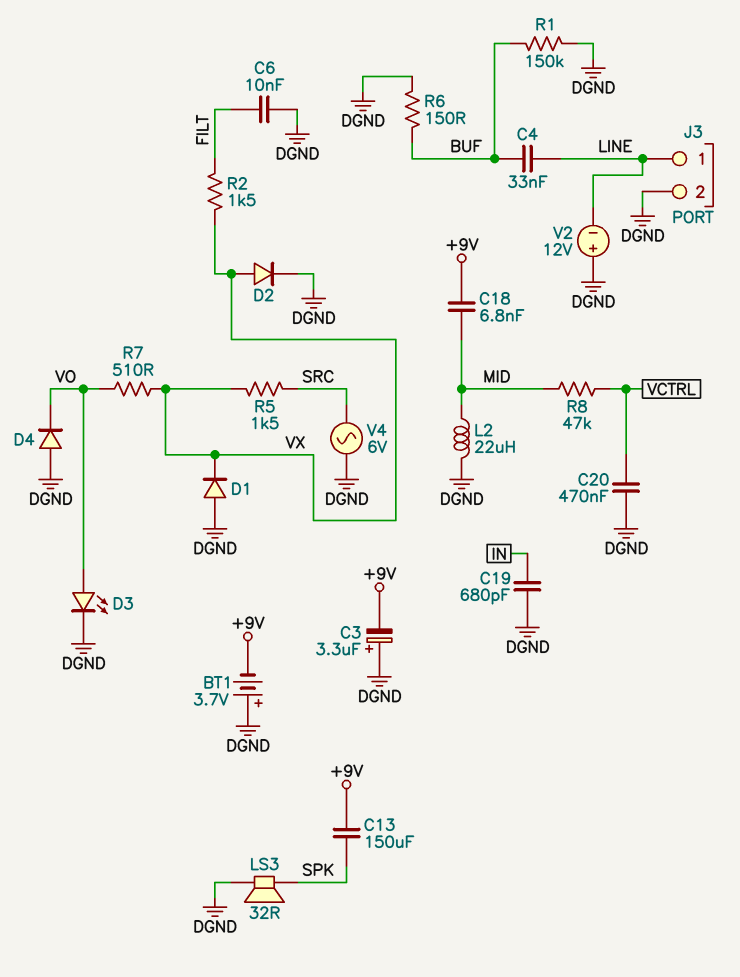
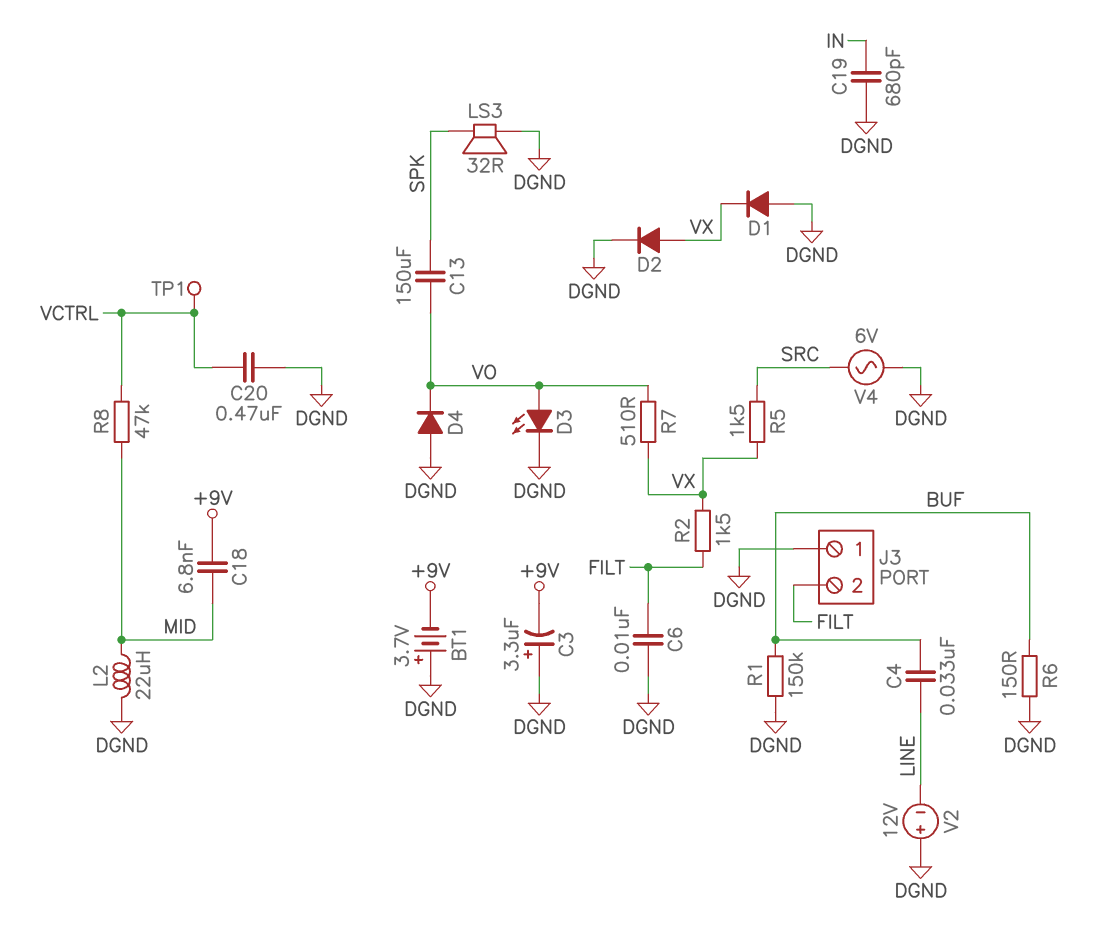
C13: 150uF (+9V, SPK) -> 150uF (SPK, VO)
J3 pin 1: LINE -> DGND
J3 pin 2: DGND -> FILT
TP1: none -> test point (VCTRL)

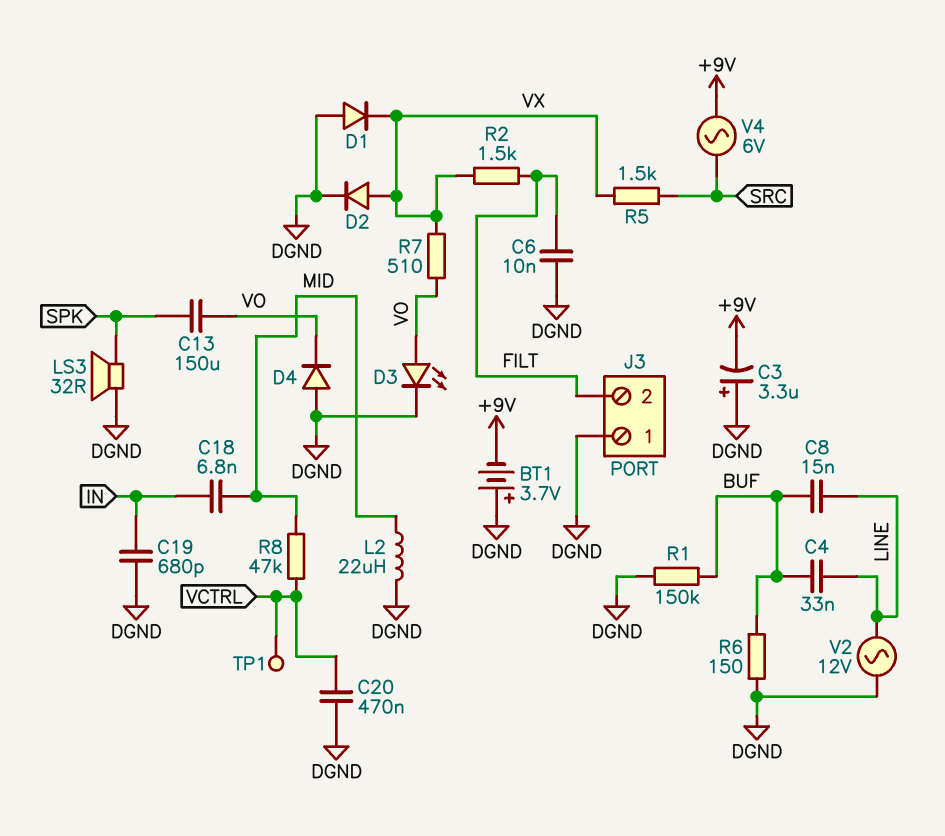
C8: none -> 15nF (BUF, LINE)
C18: 6.8nF (+9V, MID) -> 6.8nF (IN, MID)
V2: 12V (plus DGND, minus LINE) -> AC 12V (DGND, LINE)
V4: AC 6V (DGND, SRC) -> AC 6V (+9V, SRC)

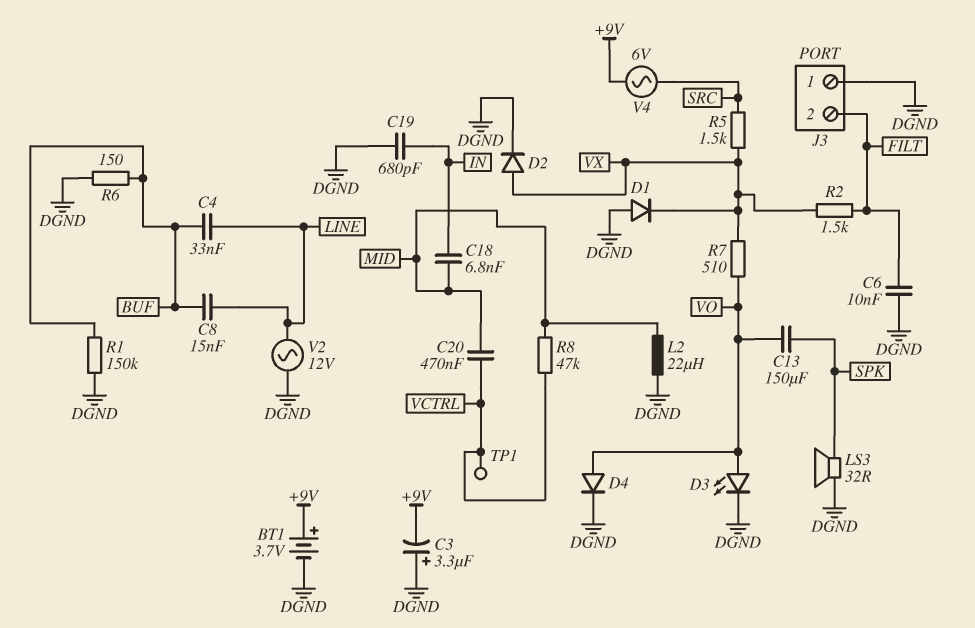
BT1: 3.7V (plus DGND, minus +9V) -> 3.7V (plus +9V, minus DGND)
C20: 470nF (DGND, VCTRL) -> 470nF (MID, VCTRL)
D4: diode (A DGND, K VO) -> diode (A VO, K DGND)

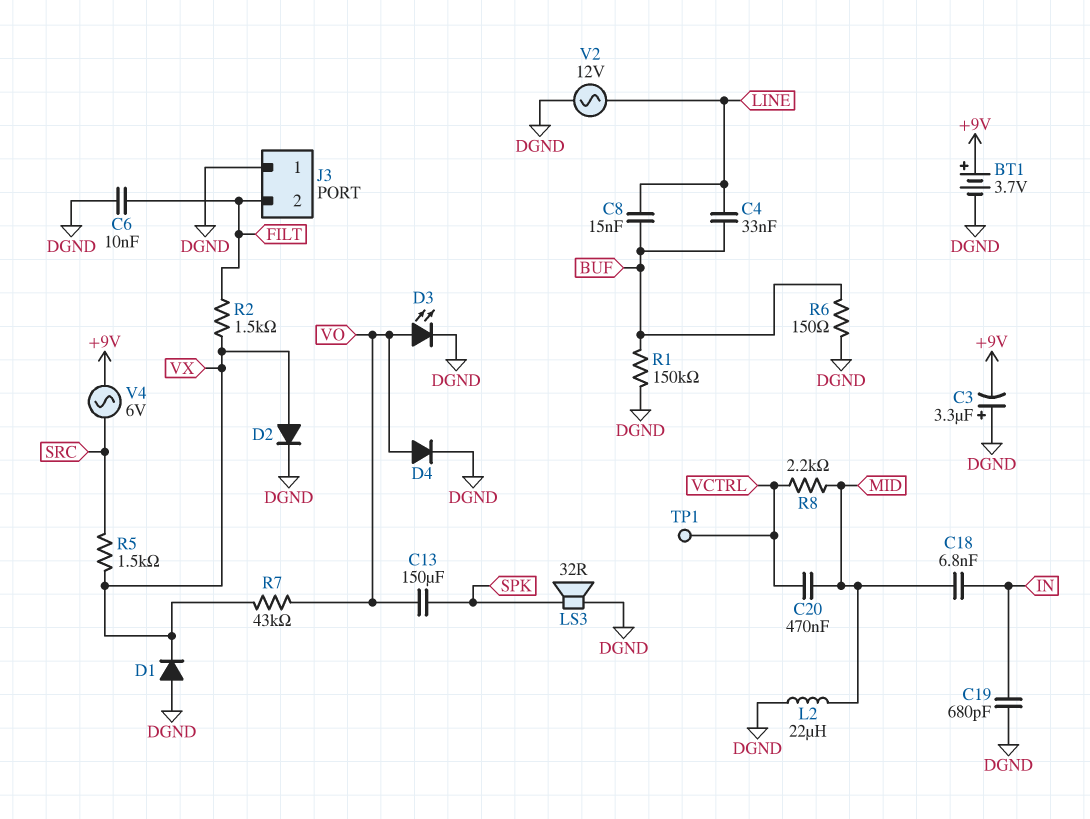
R7: 510 (VO, VX) -> 43k (VO, VX)
R8: 47k (MID, VCTRL) -> 2.2k (MID, VCTRL)

